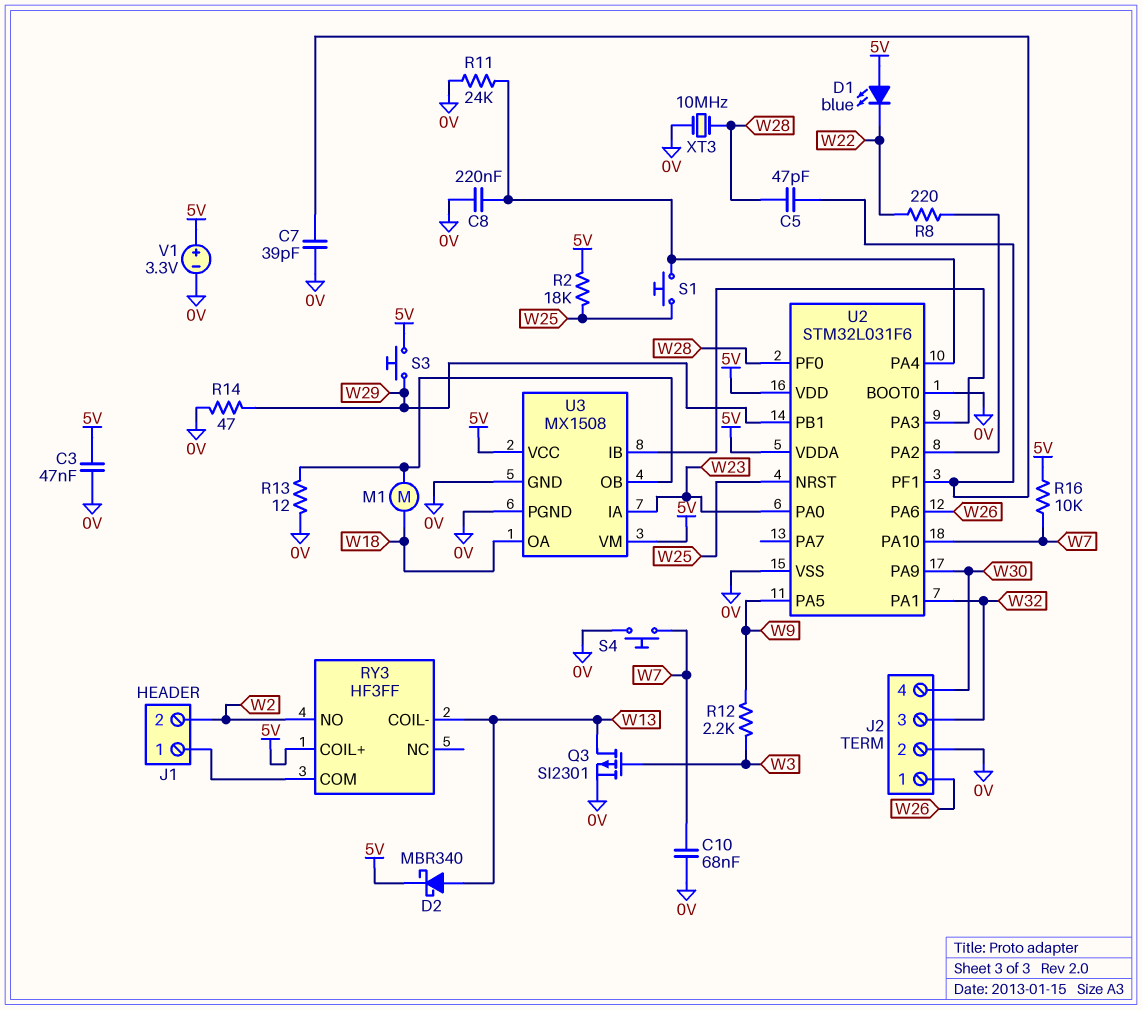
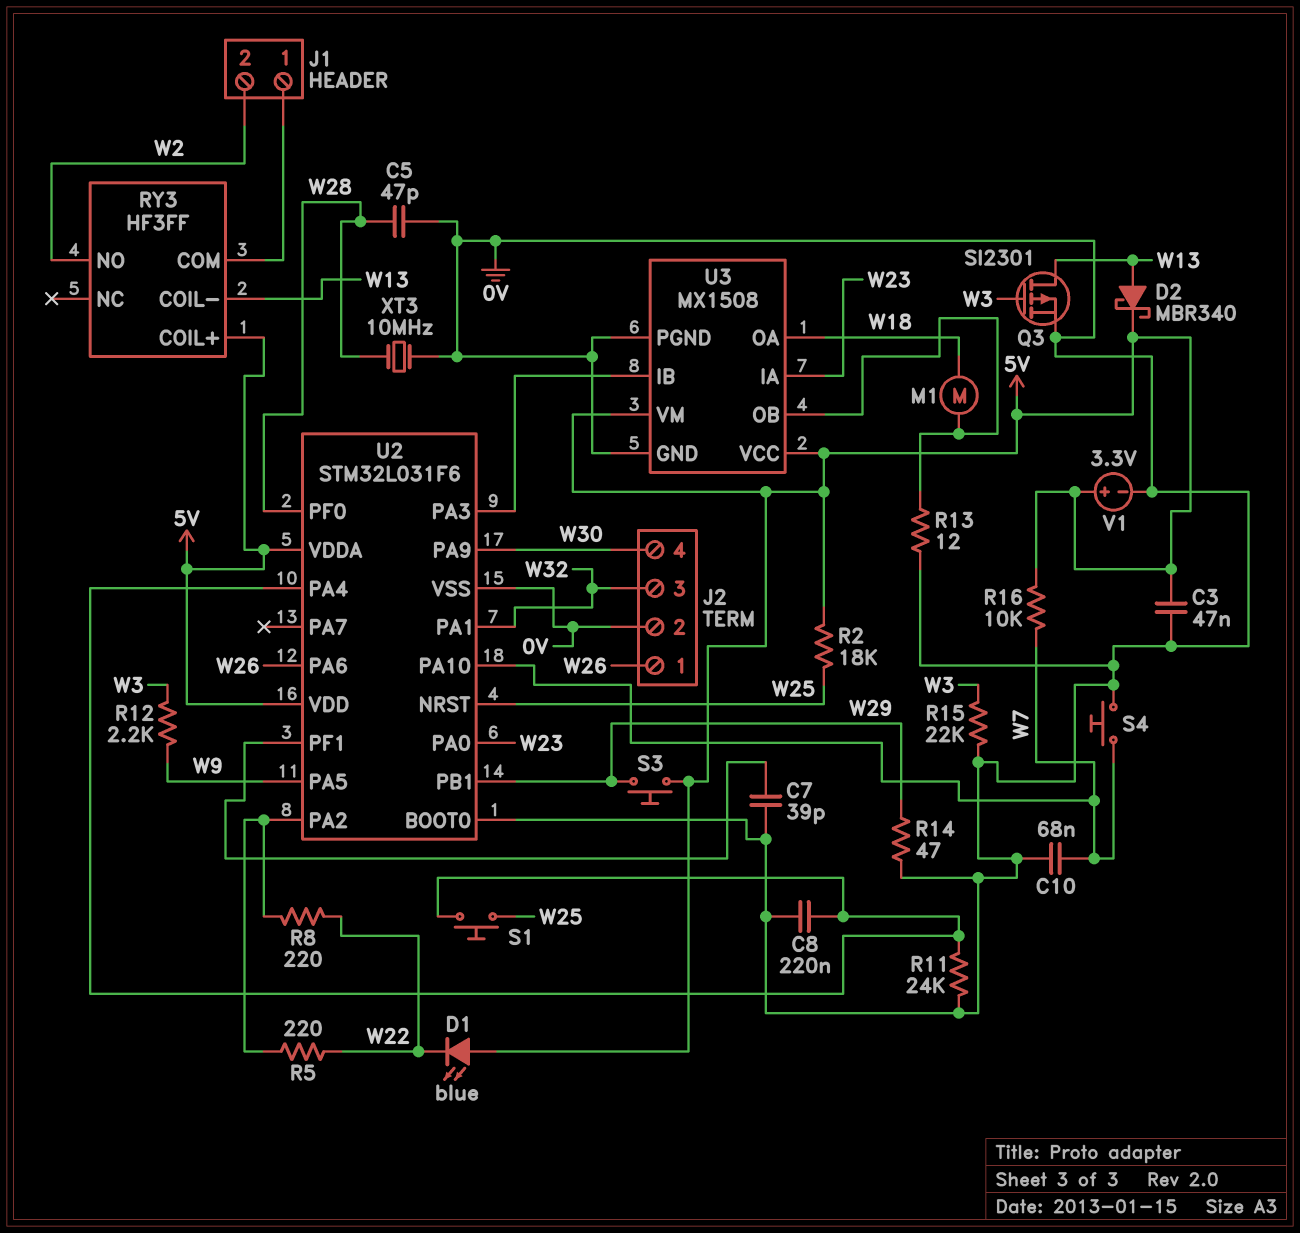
C5: 47pF (U2/PF1, W28) -> 47pF (0V, W28)
R5: none -> 220 (U2/PA2, W22)
R15: none -> 22k (0V, W3)

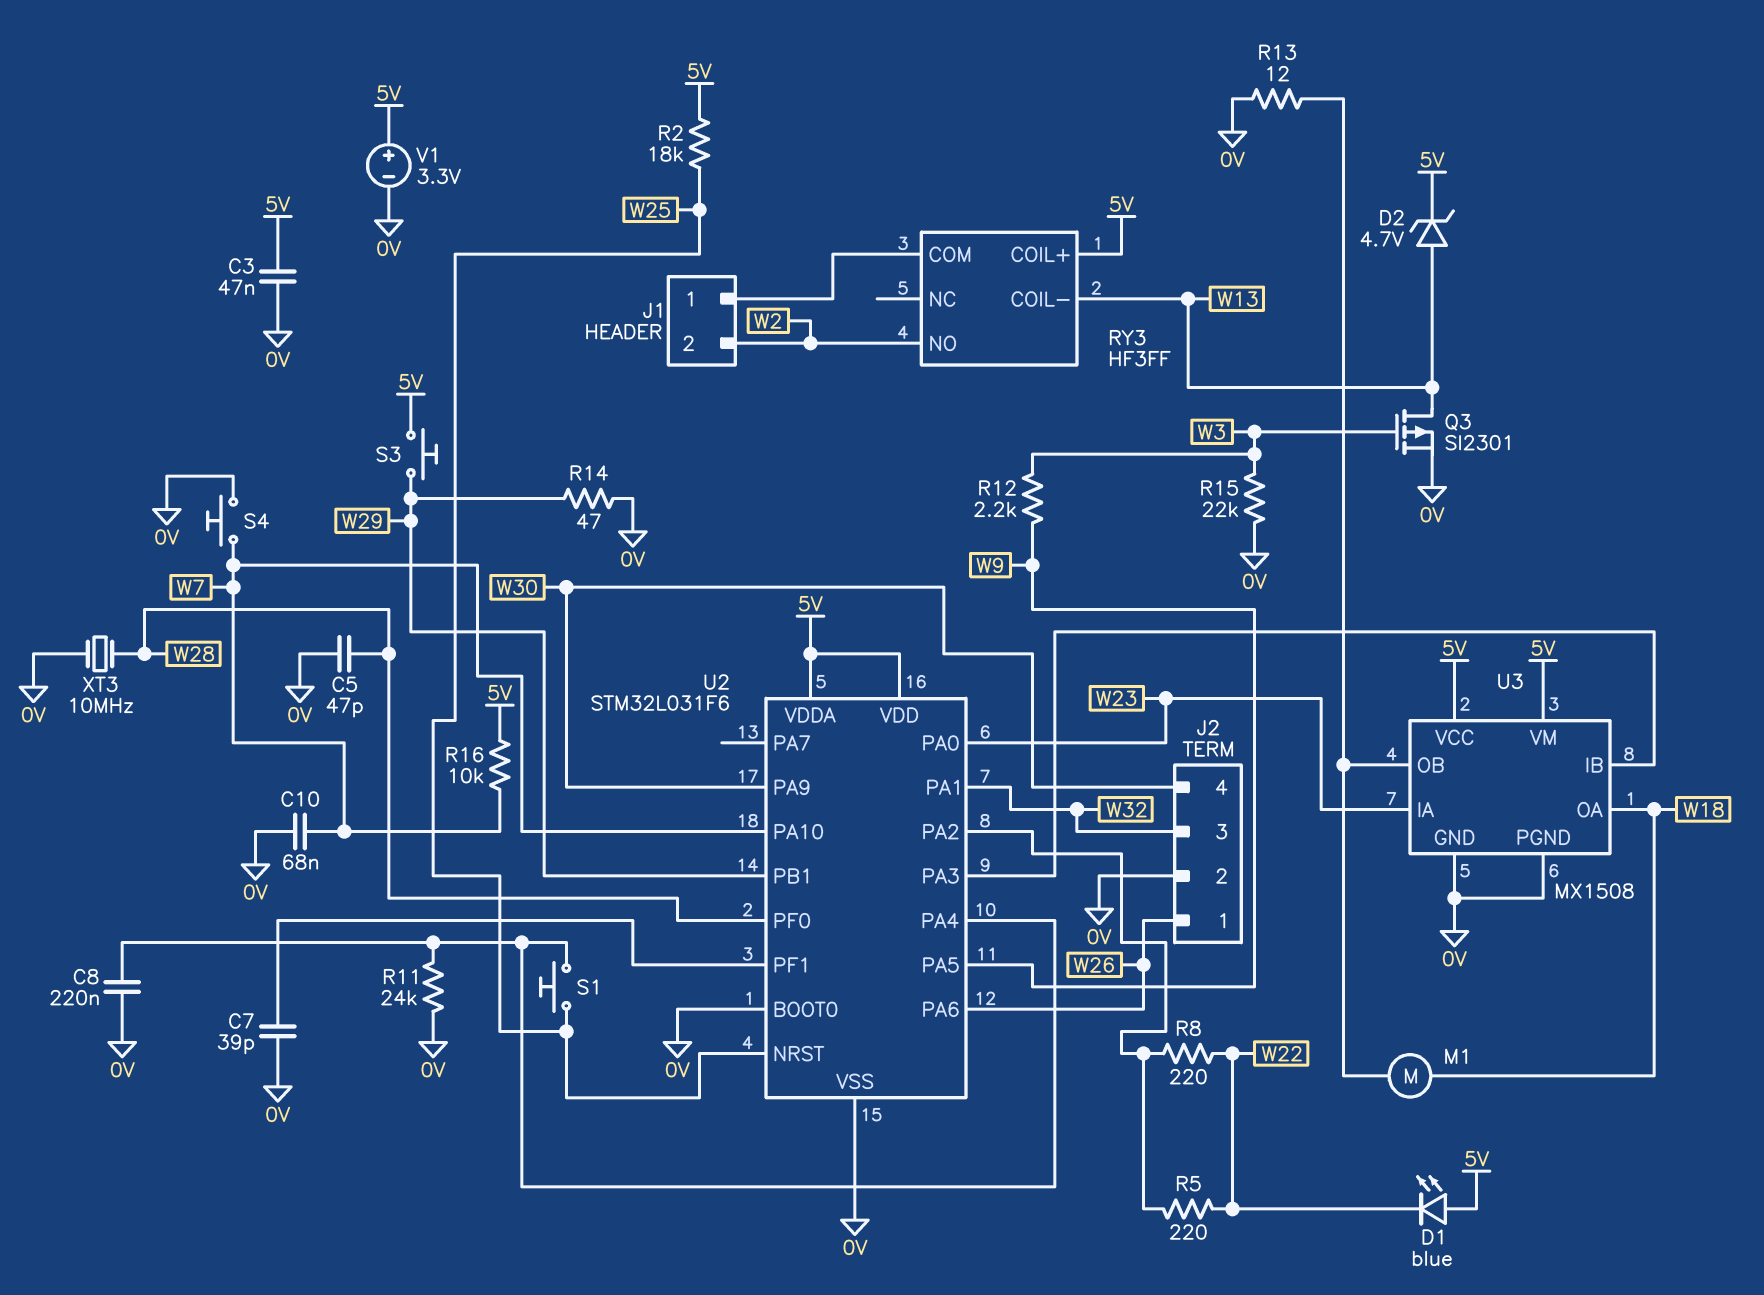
D2: schottky MBR340 (A W13, K 5V) -> zener 4.7V (A W13, K 5V)

